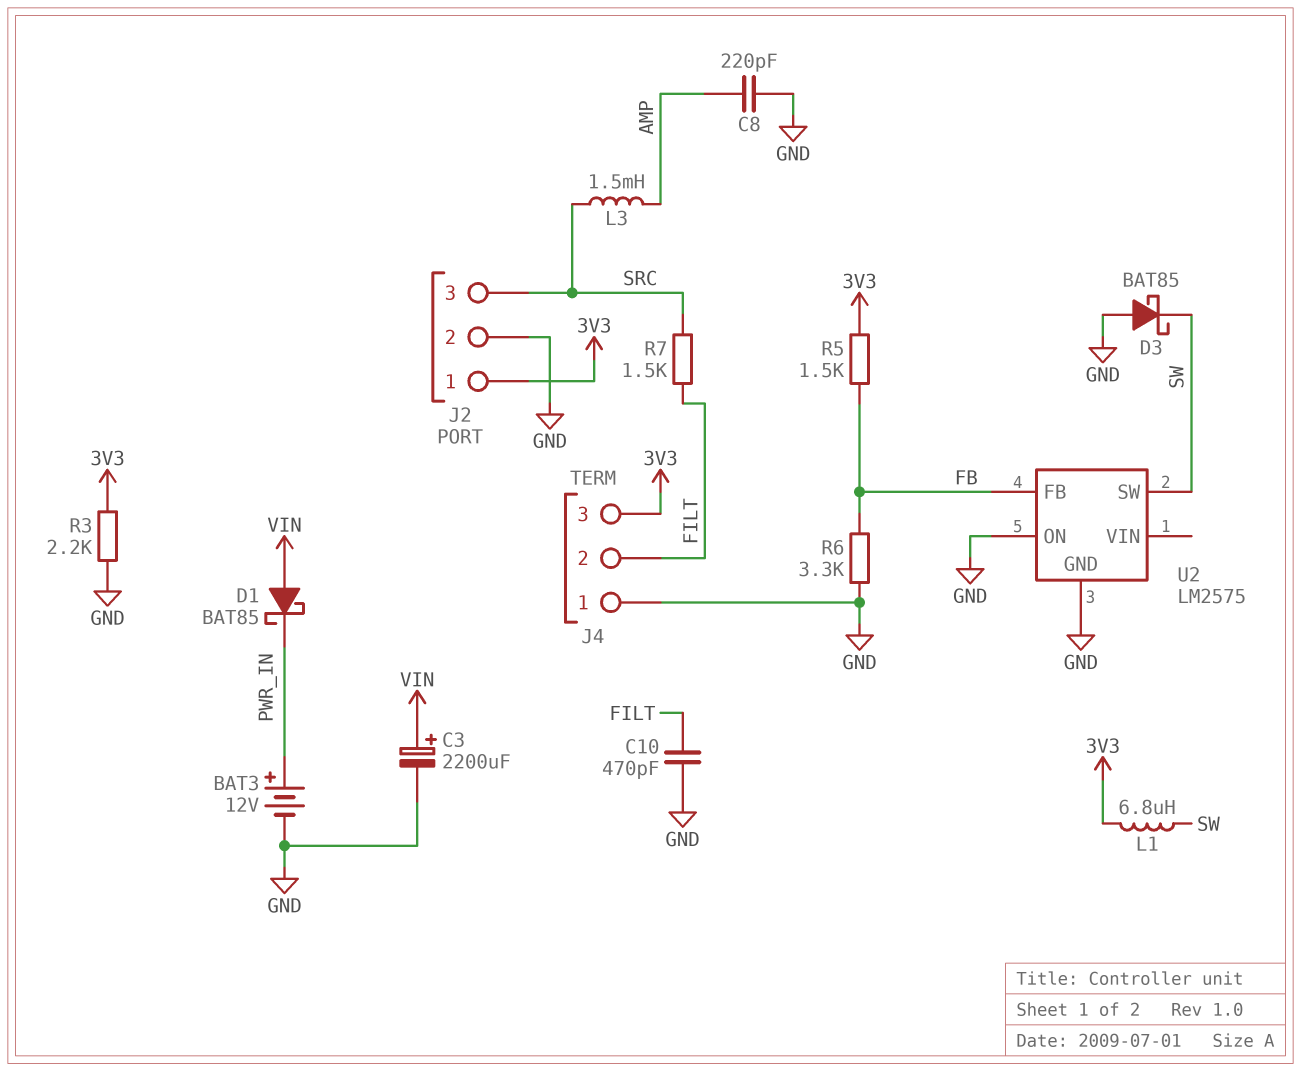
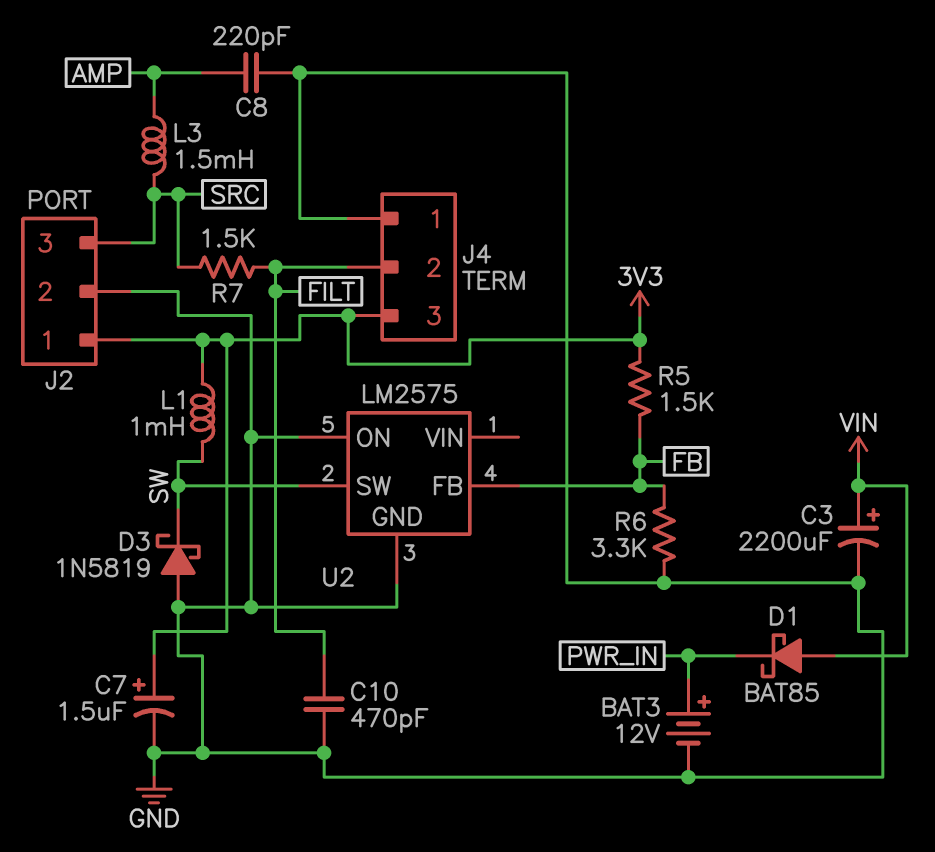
C7: none -> 1.5uF (plus 3V3, minus GND)
D3: schottky BAT85 (A GND, K SW) -> schottky 1N5819 (A GND, K SW)
L1: 6.8uH (3V3, SW) -> 1mH (3V3, SW)
R3: 2.2k (3V3, GND) -> none

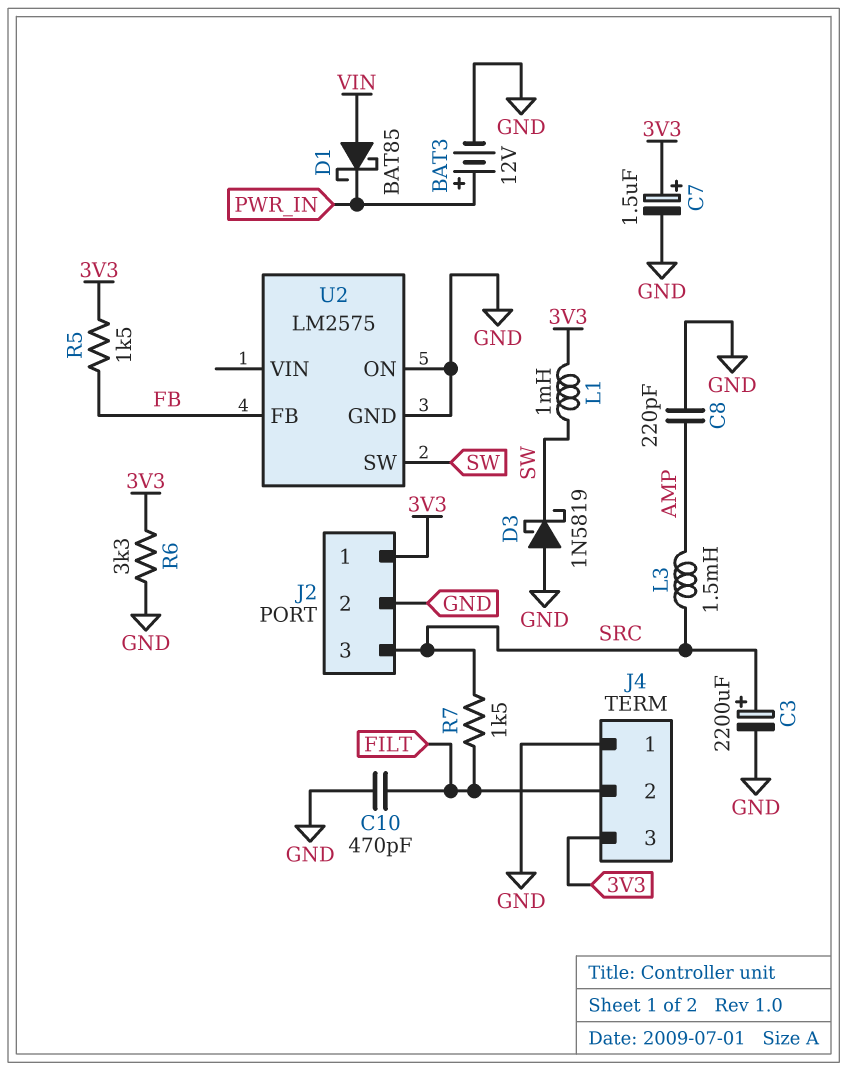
C3: 2200uF (plus VIN, minus GND) -> 2200uF (plus SRC, minus GND)
R6: 3.3k (FB, GND) -> 3.3k (3V3, GND)

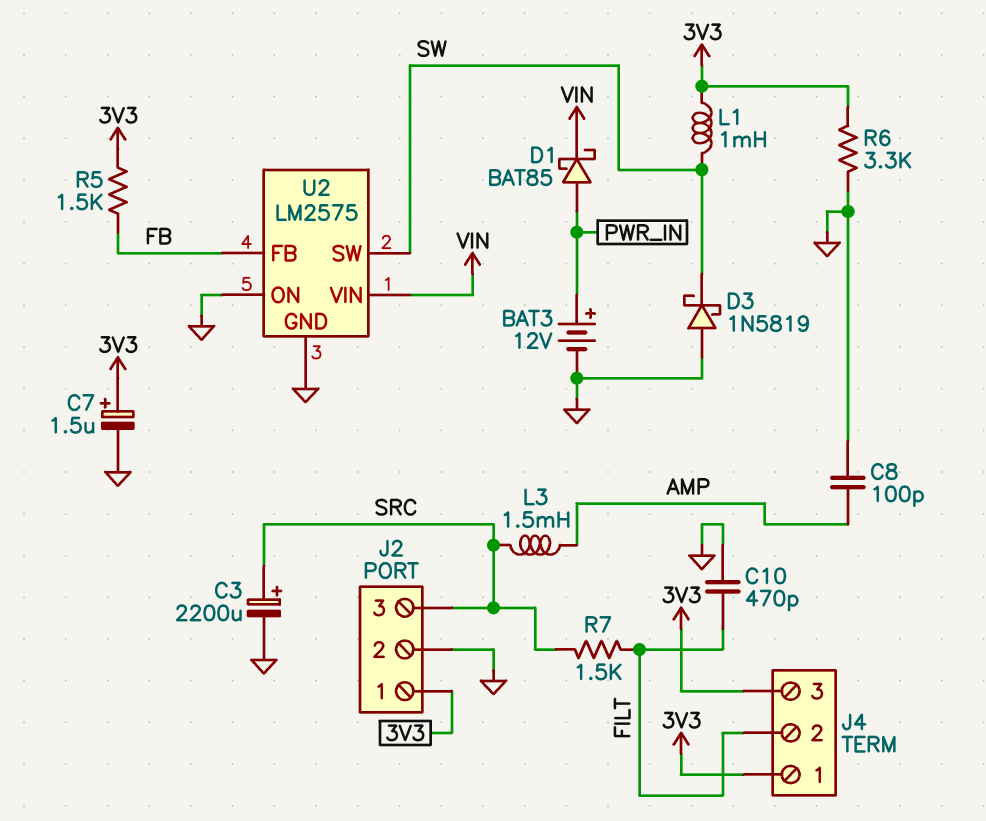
C8: 220pF (AMP, GND) -> 100pF (AMP, GND)
D1: schottky BAT85 (A VIN, K PWR_IN) -> schottky BAT85 (A PWR_IN, K VIN)
J4 pin 1: GND -> 3V3
U2 pin VIN: none -> VIN

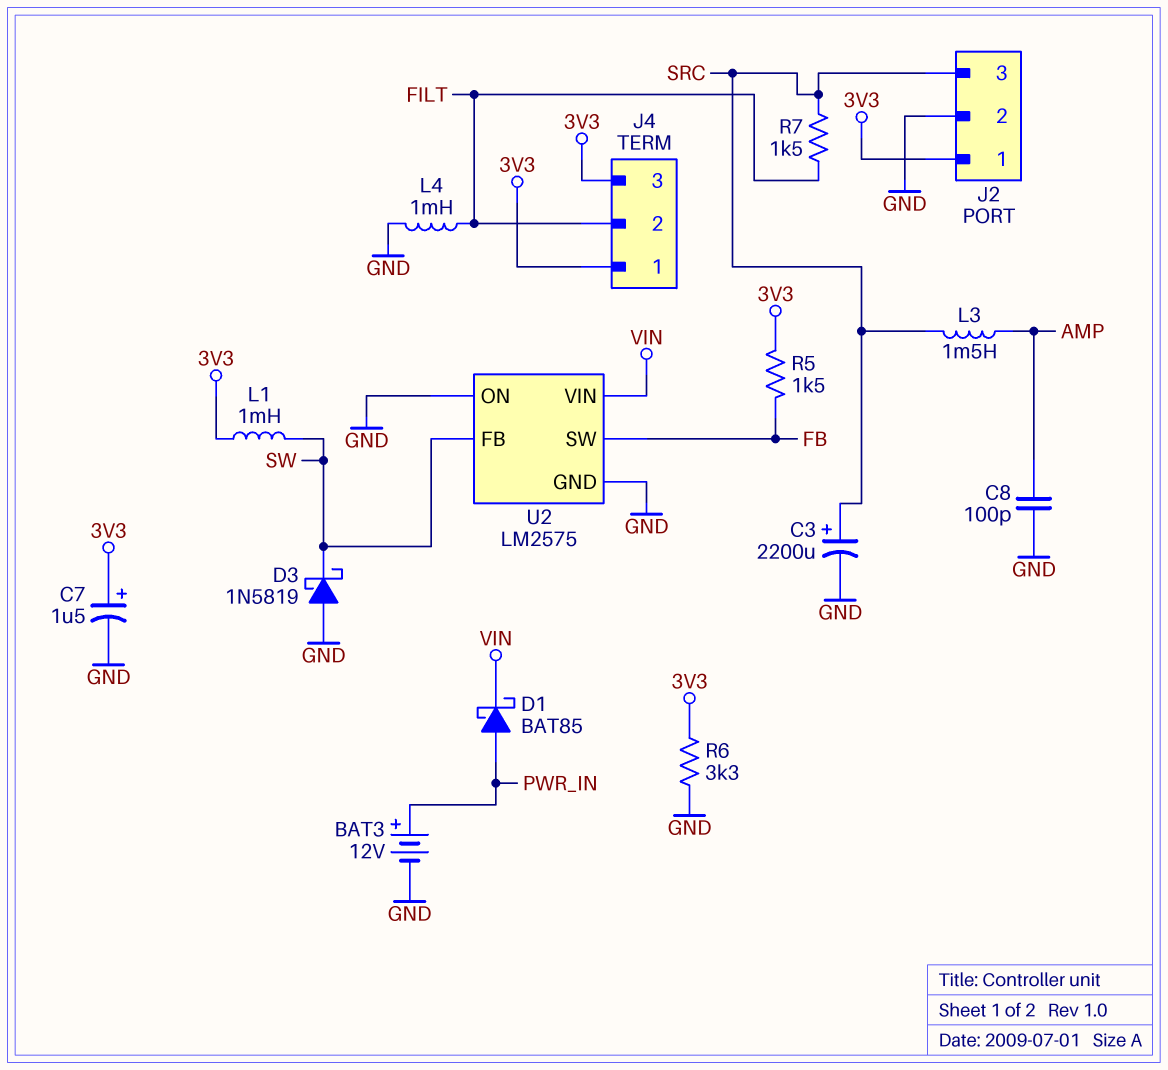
C10: 470pF (FILT, GND) -> none
L4: none -> 1mH (FILT, GND)
U2 pin FB: FB -> SW
U2 pin SW: SW -> FB

